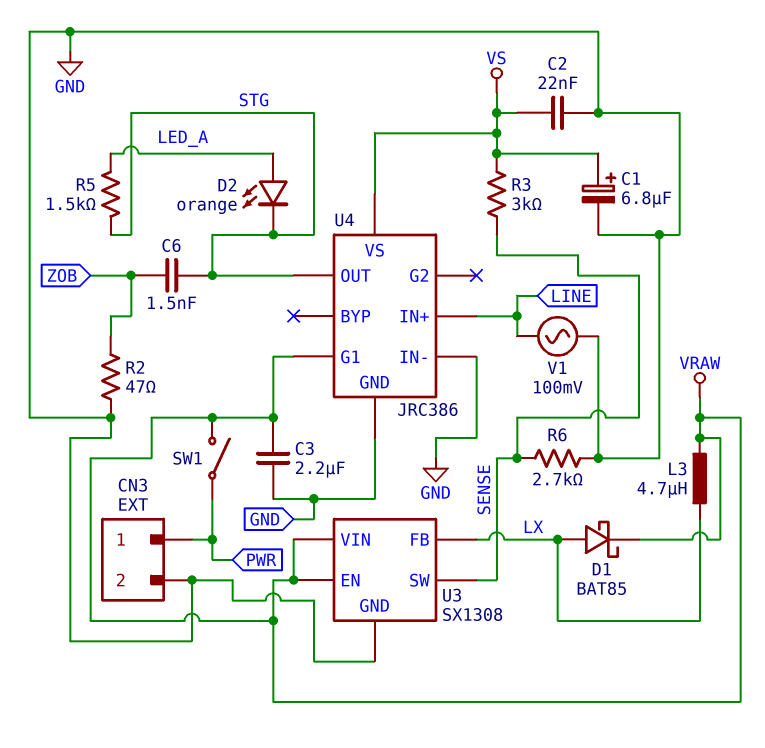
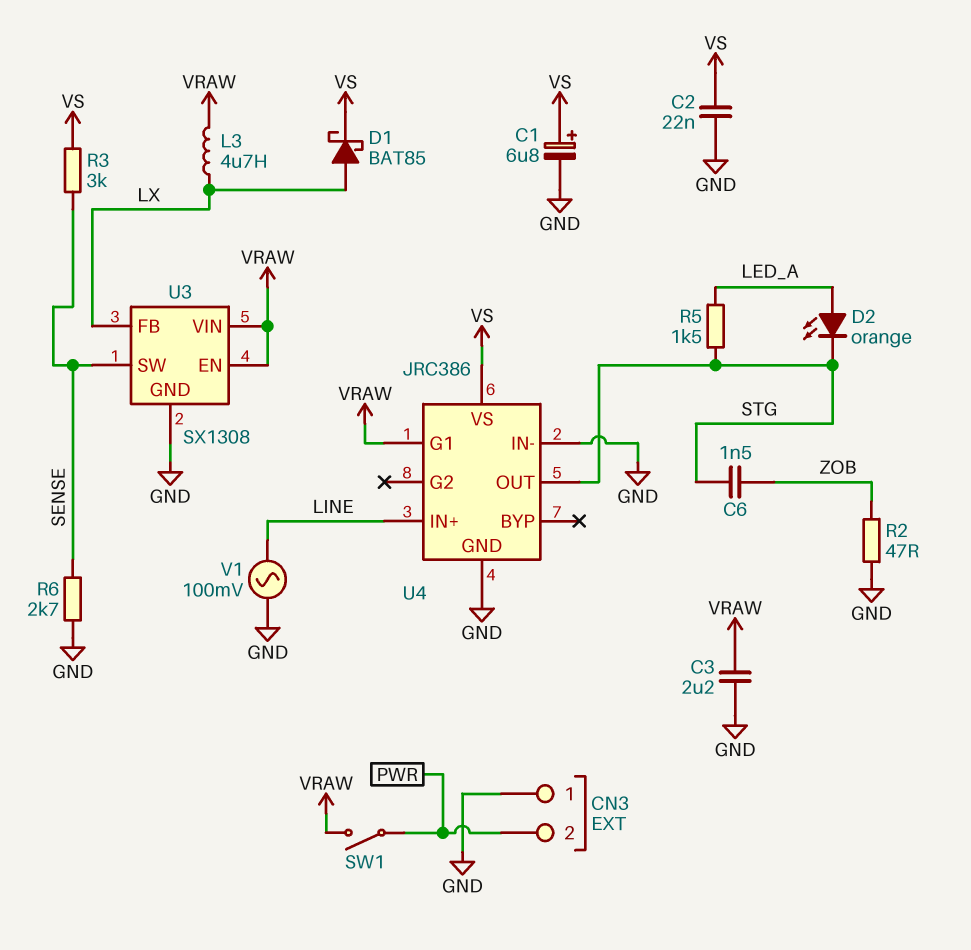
CN3 pin 1: PWR -> GND
CN3 pin 2: GND -> PWR
D1: schottky BAT85 (A LX, K VRAW) -> schottky BAT85 (A LX, K VS)

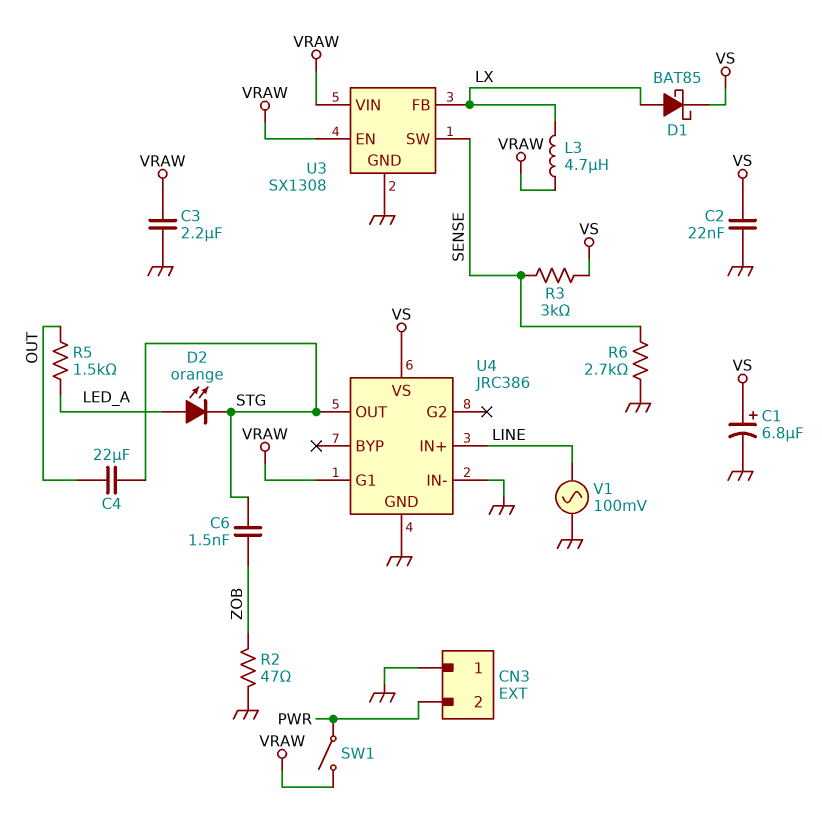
C4: none -> 22uF (OUT, STG)
R5: 1.5k (LED_A, STG) -> 1.5k (LED_A, OUT)

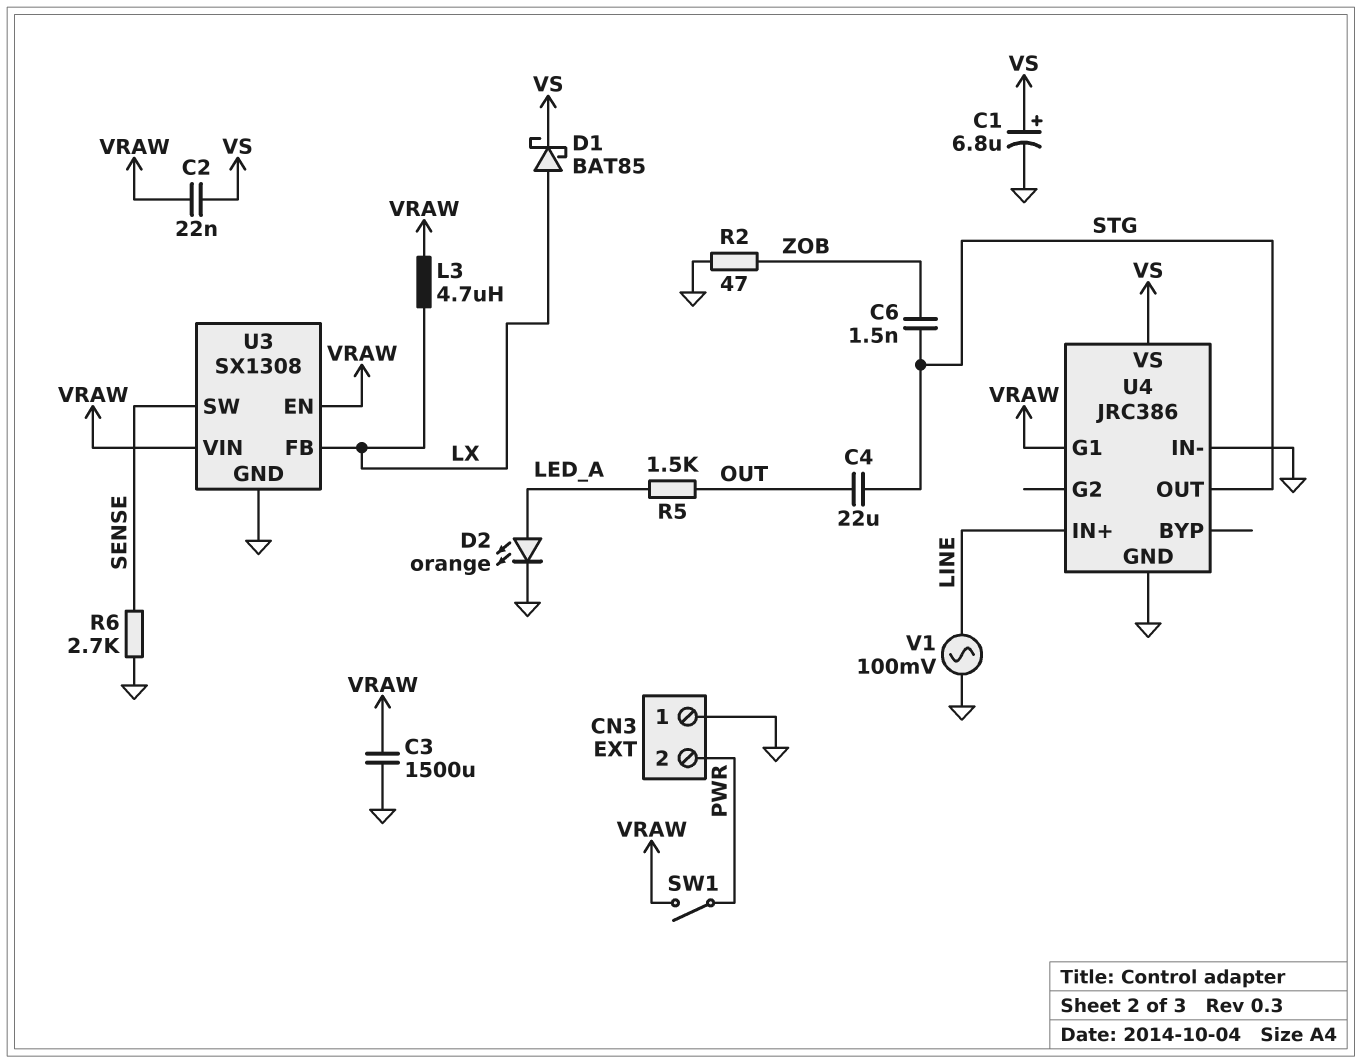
C2: 22nF (GND, VS) -> 22nF (VRAW, VS)
C3: 2.2uF (GND, VRAW) -> 1500uF (GND, VRAW)
D2: LED orange (A LED_A, K STG) -> LED orange (A LED_A, K GND)
R3: 3k (SENSE, VS) -> none

